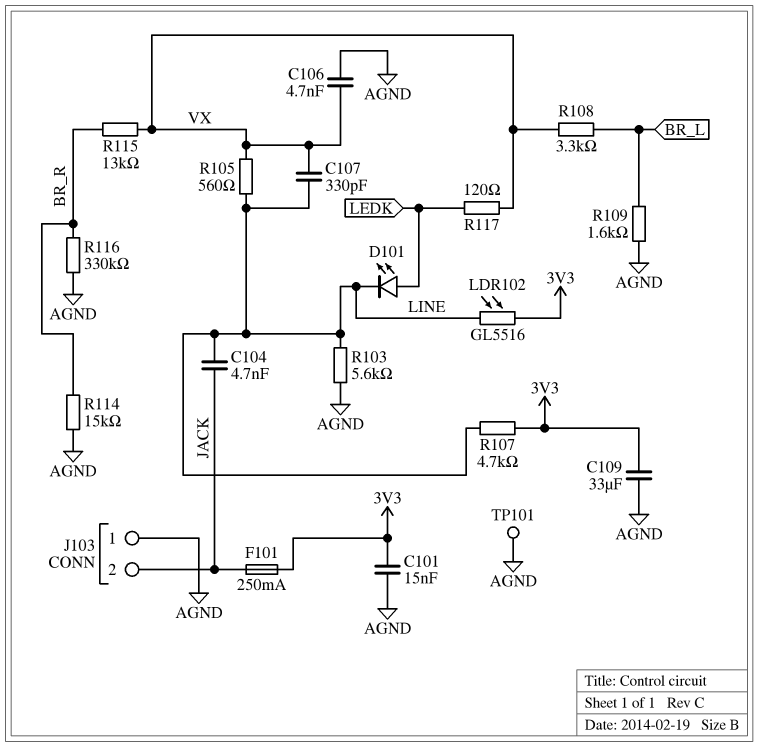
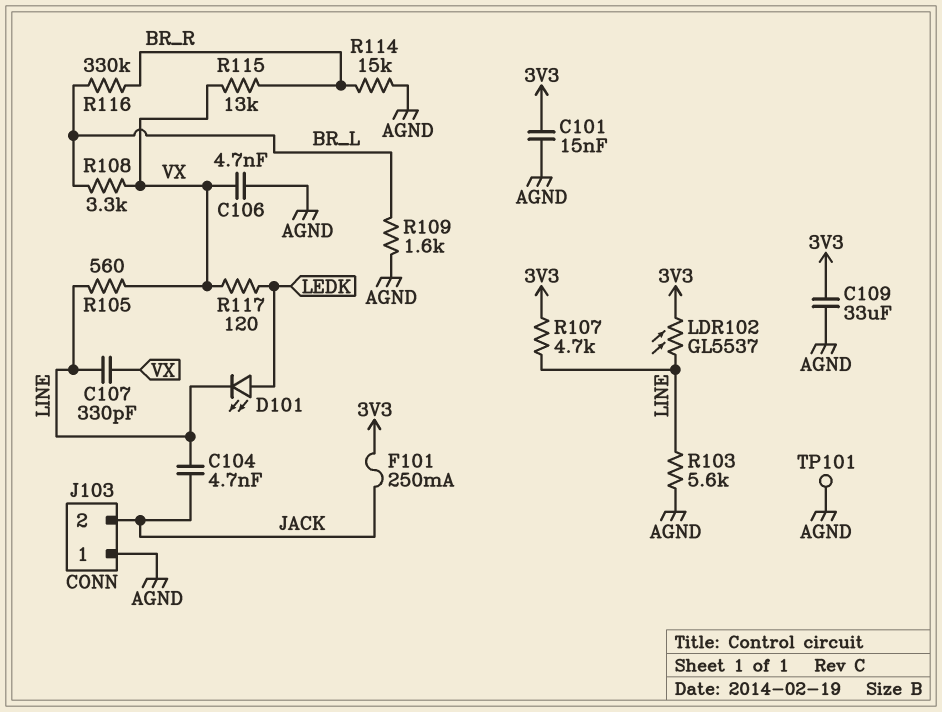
LDR102: GL5516 (3V3, LINE) -> GL5537 (3V3, LINE)
R116: 330k (AGND, BR_R) -> 330k (BR_L, BR_R)

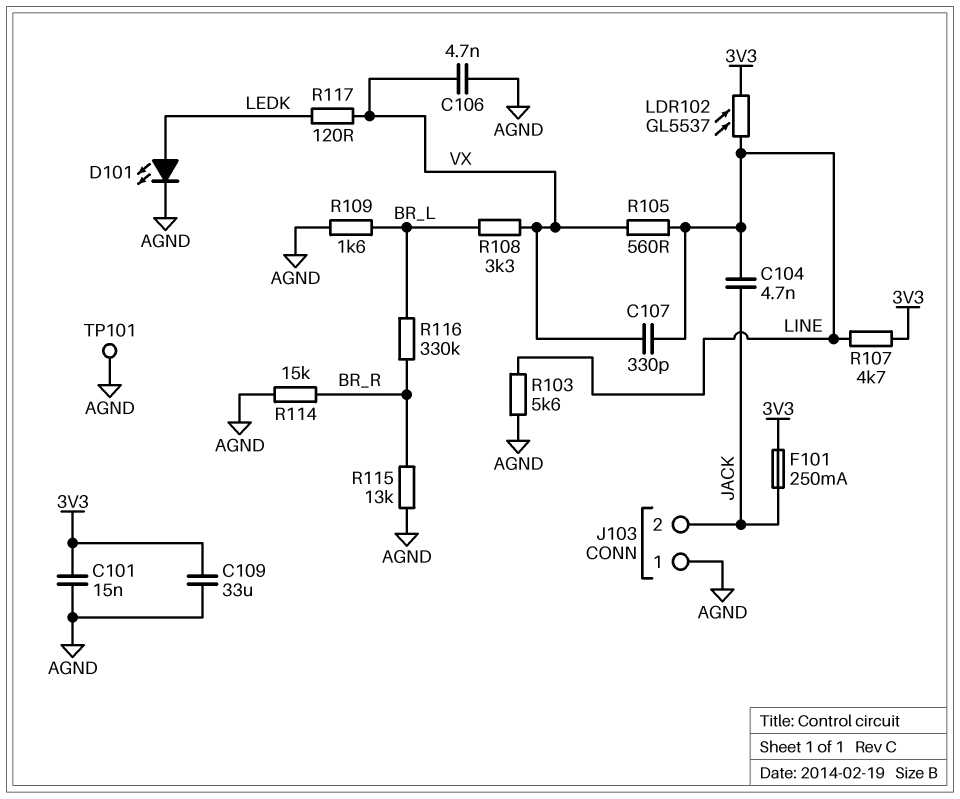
D101: LED (A LEDK, K LINE) -> LED (A LEDK, K AGND)
R115: 13k (BR_R, VX) -> 13k (AGND, BR_R)

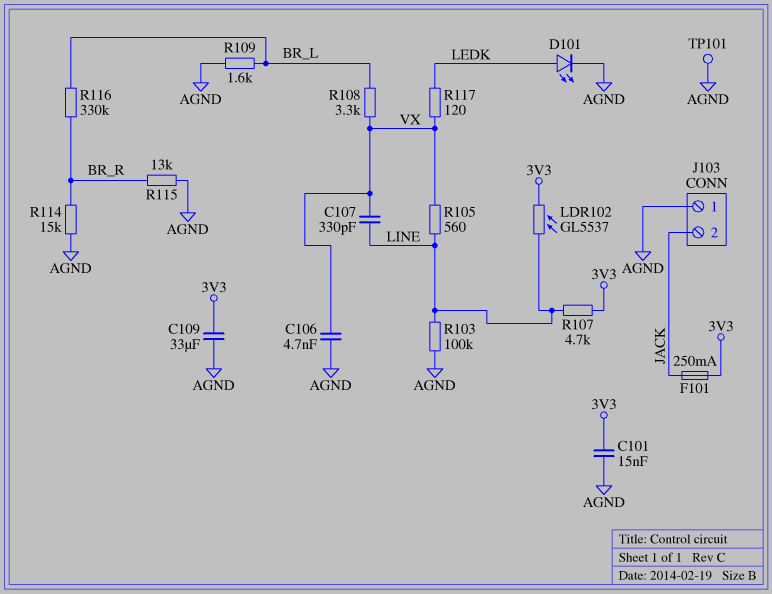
C104: 4.7nF (JACK, LINE) -> none
R103: 5.6k (AGND, LINE) -> 100k (AGND, LINE)

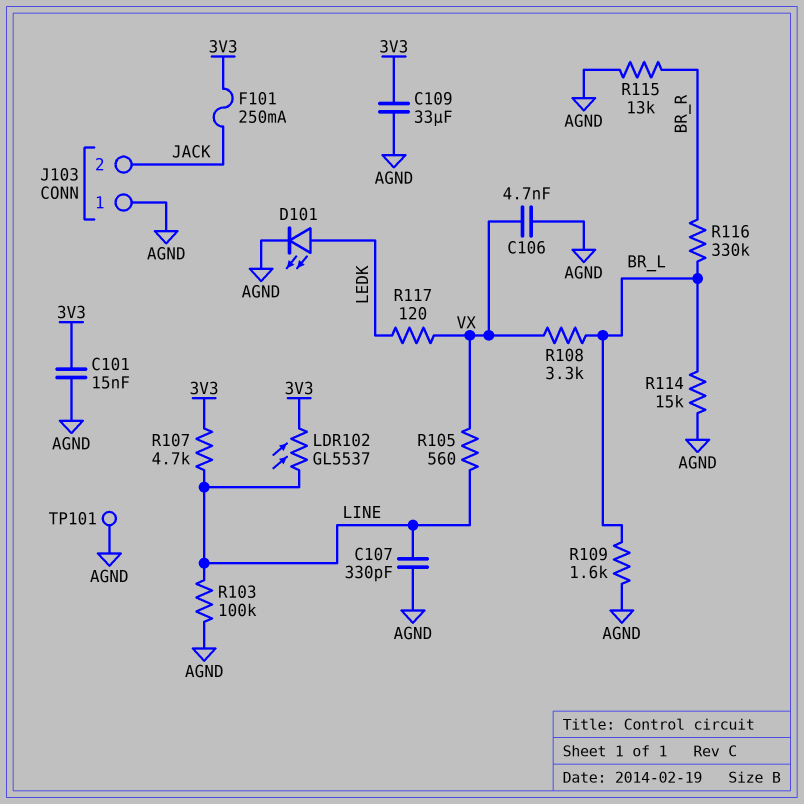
C107: 330pF (LINE, VX) -> 330pF (AGND, LINE)
R114: 15k (AGND, BR_R) -> 15k (AGND, BR_L)

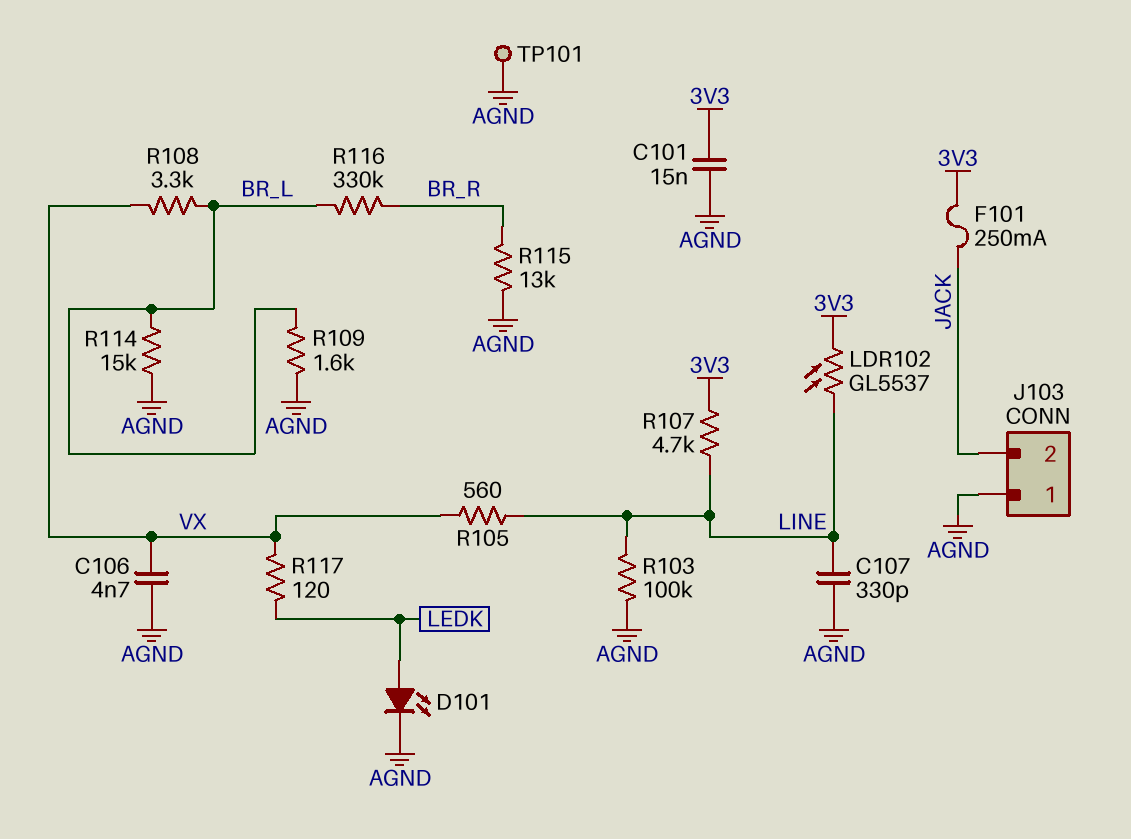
C109: 33uF (3V3, AGND) -> none

